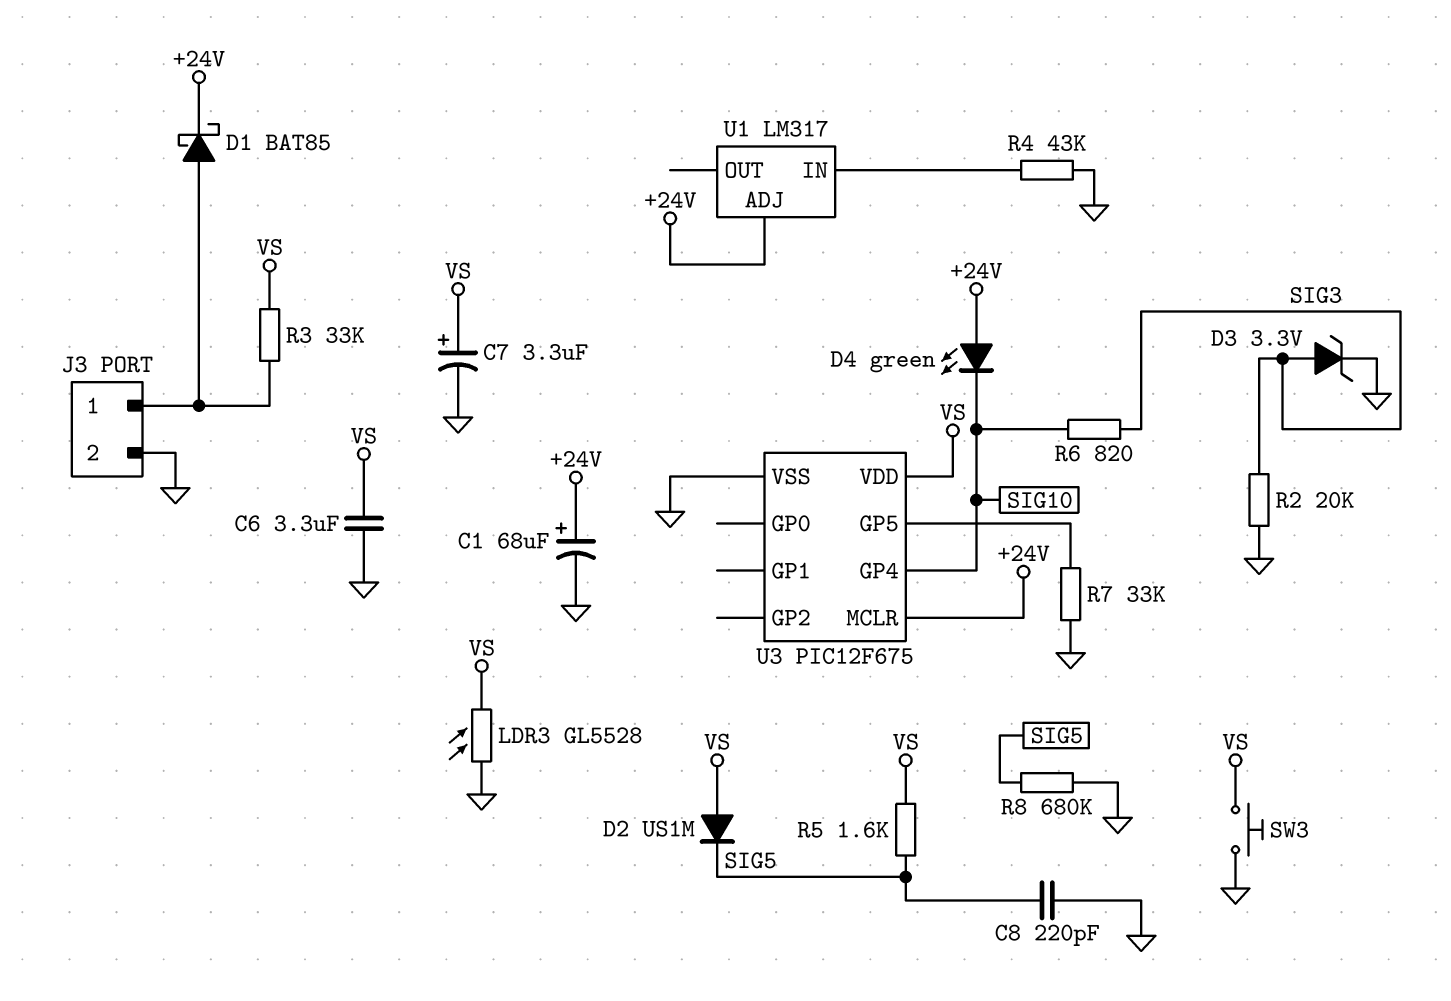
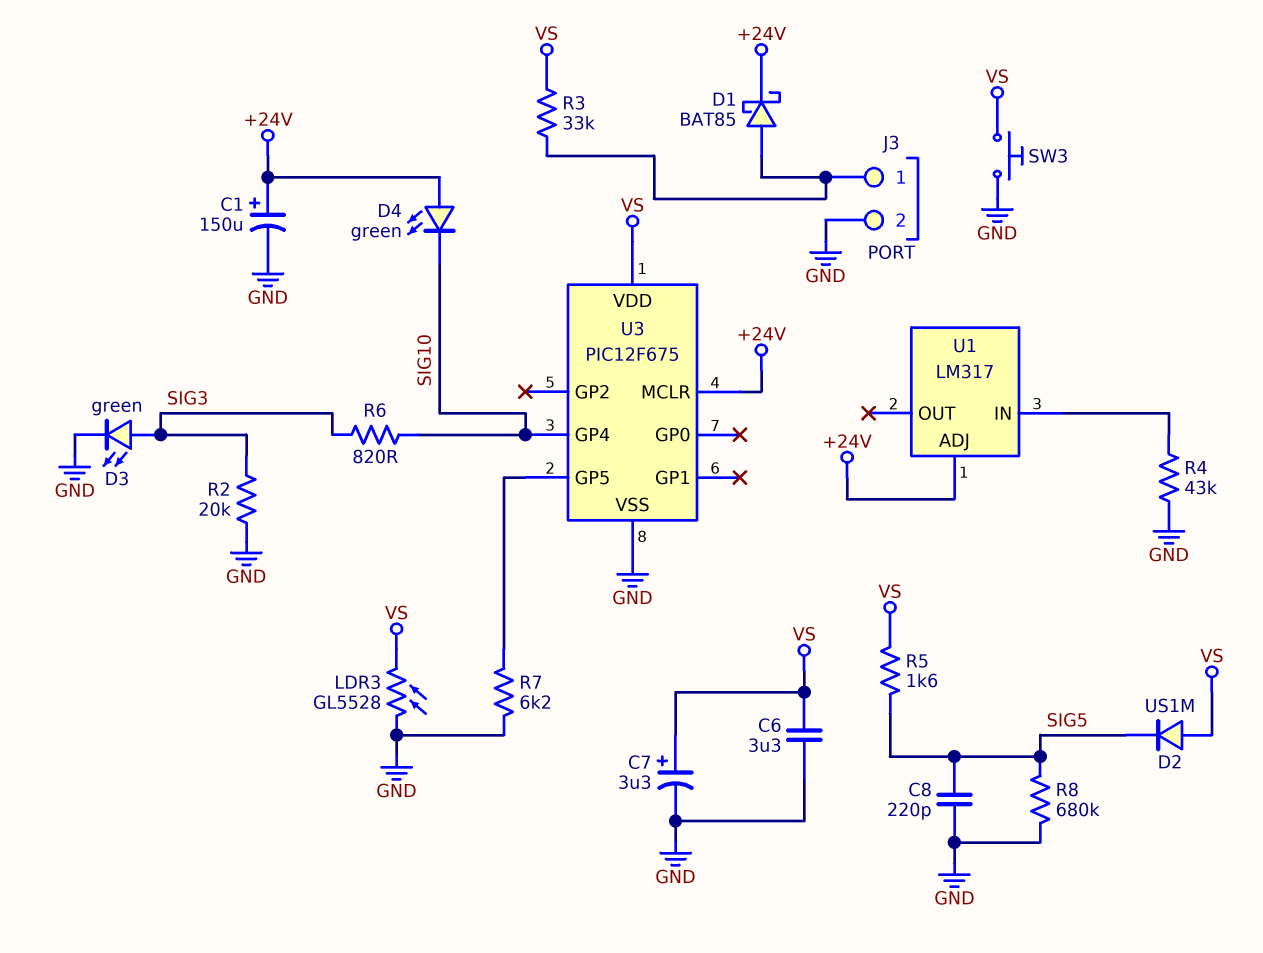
C1: 68uF (plus +24V, minus GND) -> 150uF (plus +24V, minus GND)
D3: zener 3.3V (A SIG3, K GND) -> LED green (A SIG3, K GND)
R7: 33k (GND, U3/GP5) -> 6.2k (GND, U3/GP5)

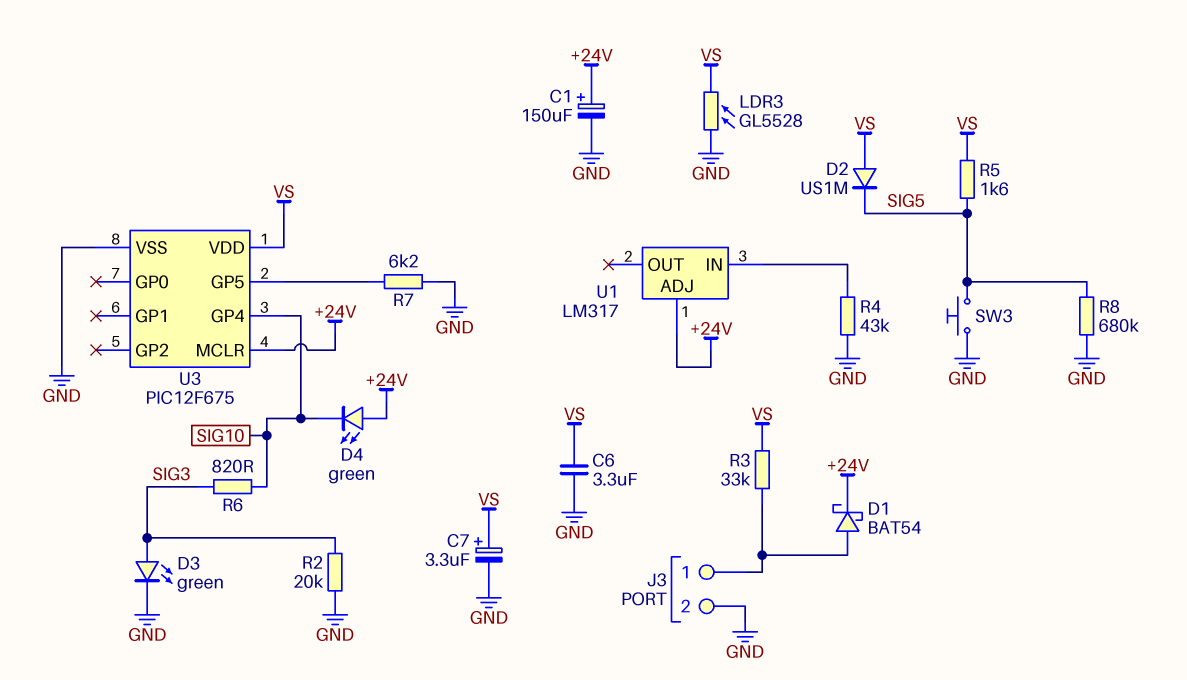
C8: 220pF (GND, SIG5) -> none
D1: schottky BAT85 (A J3/1, K +24V) -> schottky BAT54 (A J3/1, K +24V)
SW3: button (GND, VS) -> button (GND, SIG5)

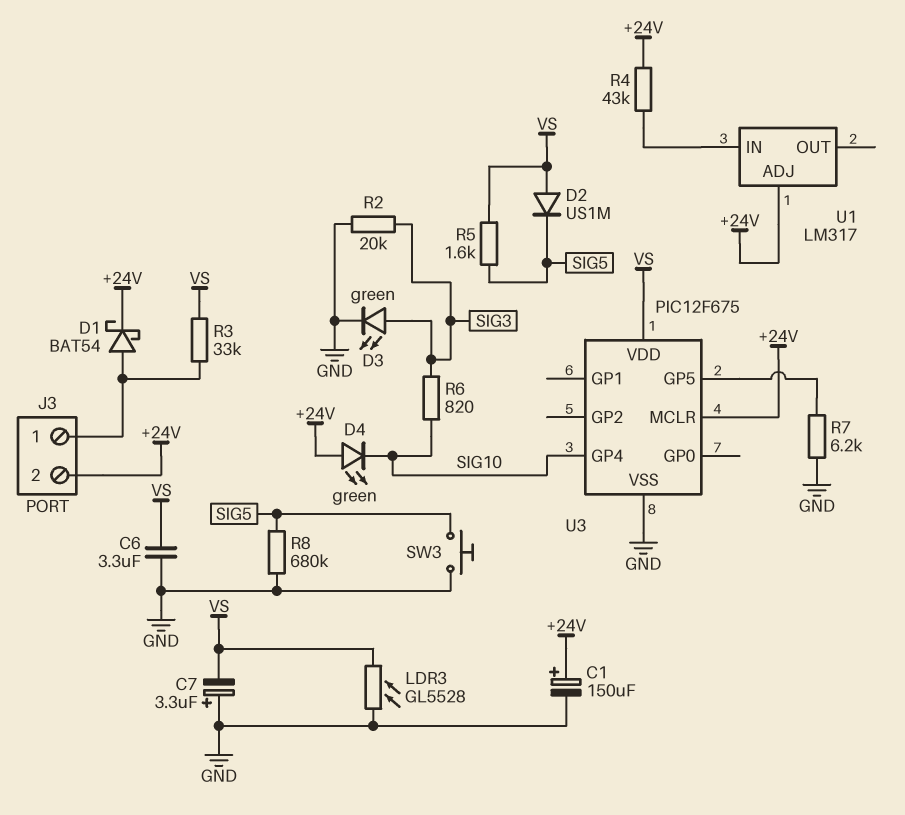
C7: 3.3uF (plus VS, minus GND) -> 3.3uF (plus GND, minus VS)
J3 pin 2: GND -> +24V
R4: 43k (GND, U1/IN) -> 43k (+24V, U1/IN)

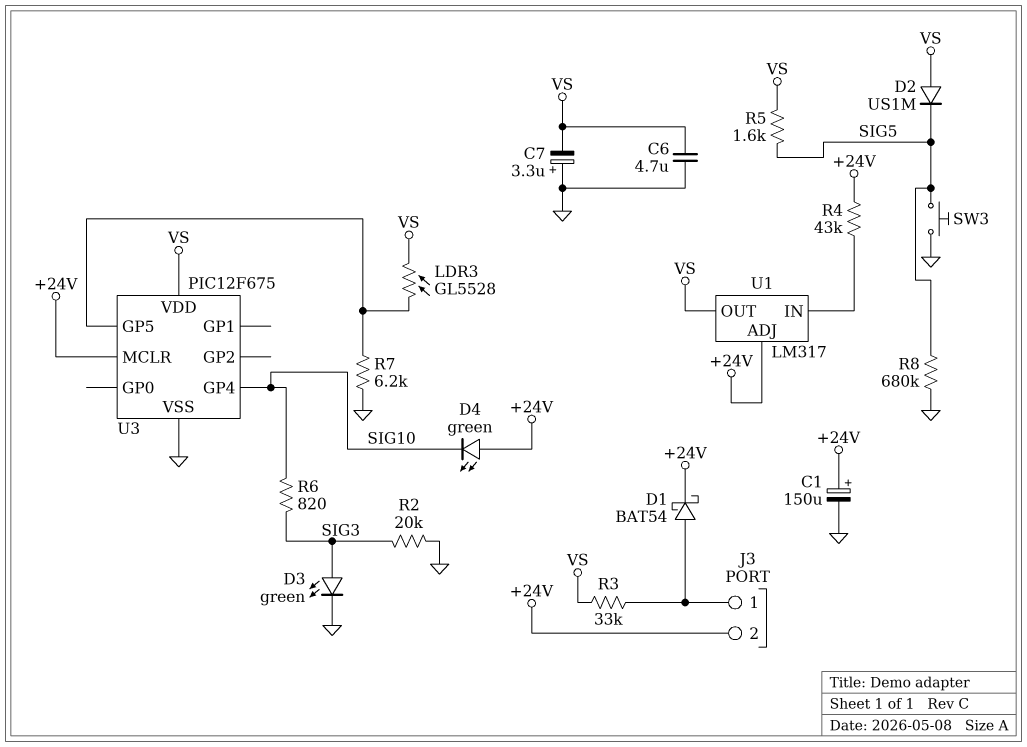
C6: 3.3uF (GND, VS) -> 4.7uF (GND, VS)
LDR3: GL5528 (GND, VS) -> GL5528 (U3/GP5, VS)
U1 pin OUT: none -> VS

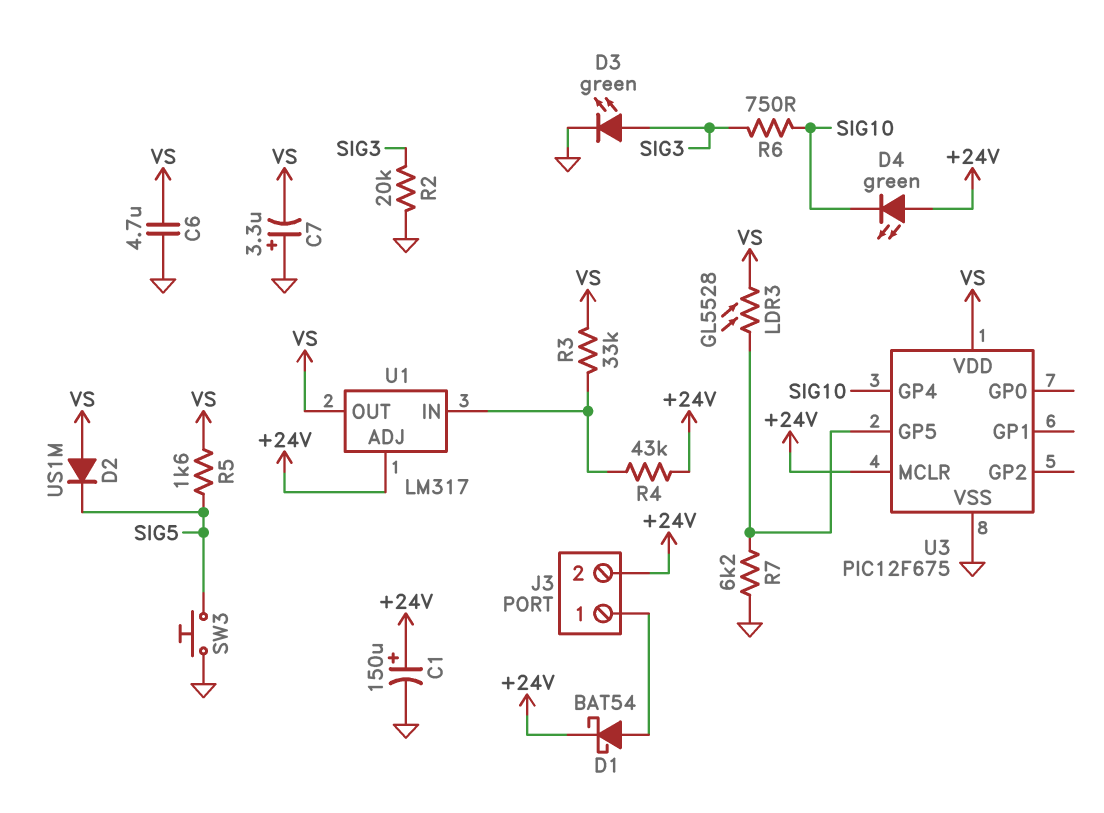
R3: 33k (J3/1, VS) -> 33k (U1/IN, VS)
R6: 820 (SIG3, SIG10) -> 750 (SIG3, SIG10)
R8: 680k (GND, SIG5) -> none

